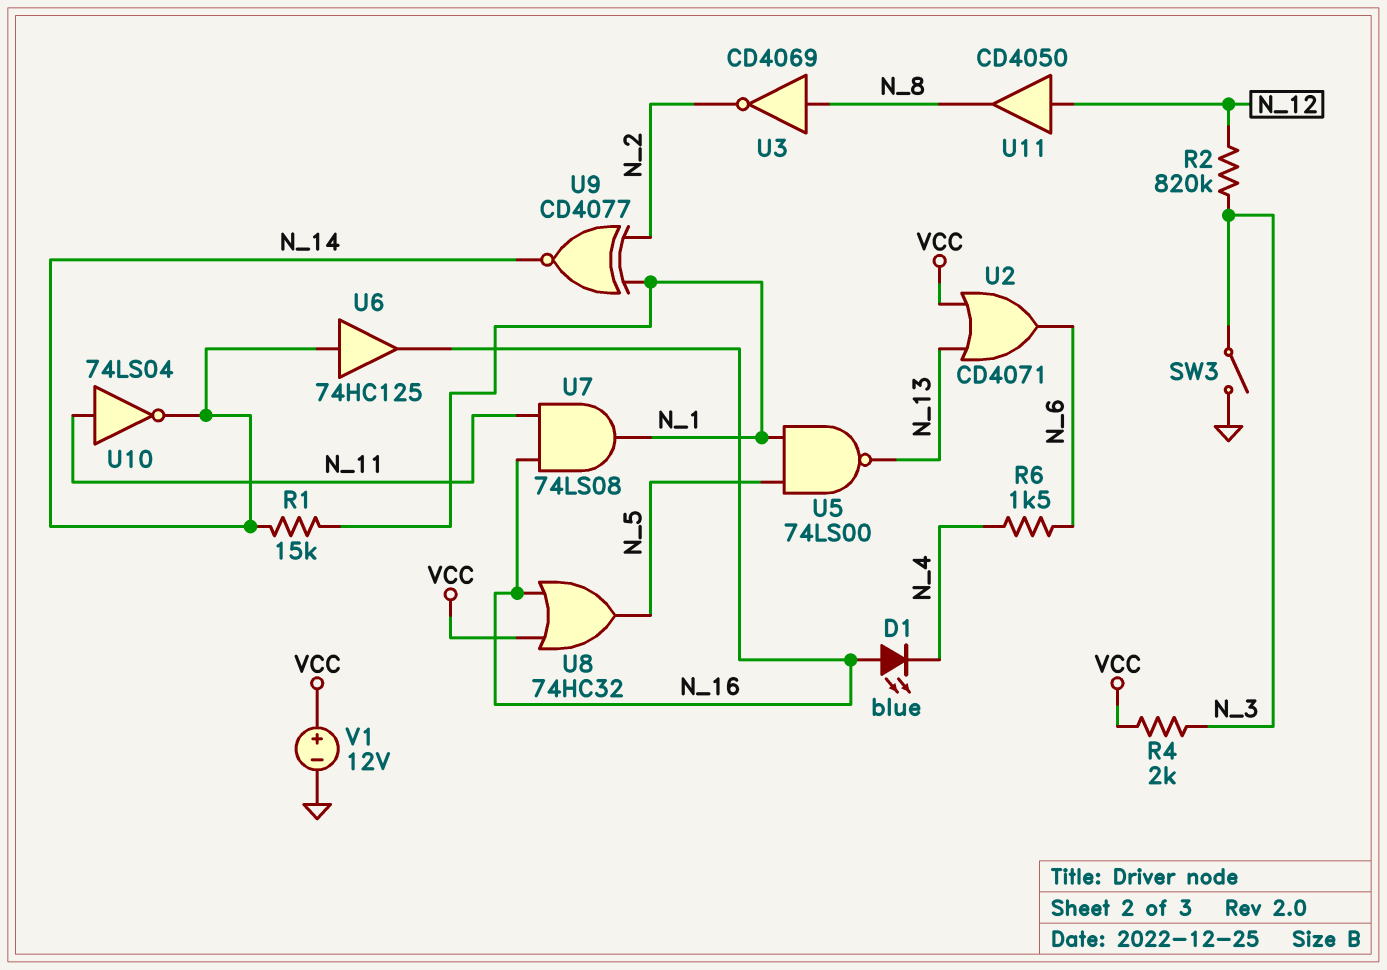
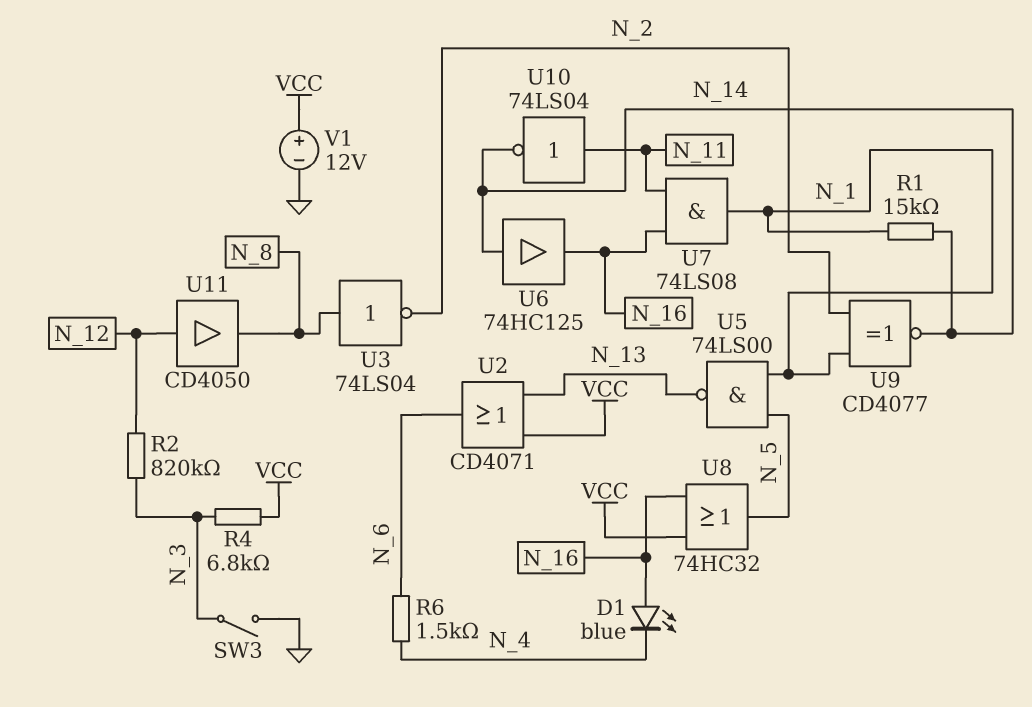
R4: 2k (N_3, VCC) -> 6.8k (N_3, VCC)
U3: NOT CD4069 (in N_8, out N_2) -> NOT 74LS04 (in N_8, out N_2)

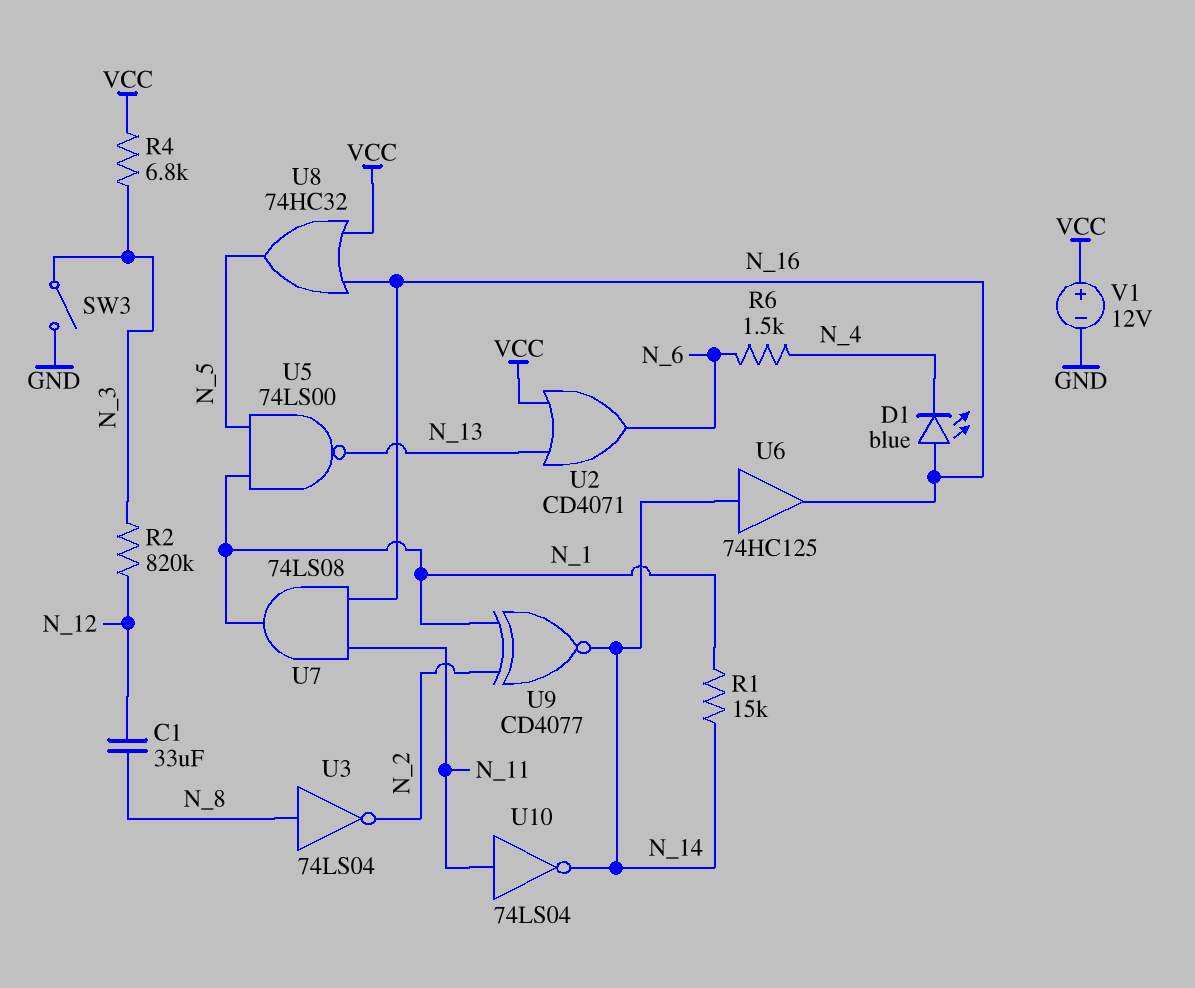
C1: none -> 33uF (N_8, N_12)
U11: buffer CD4050 (in N_12, out N_8) -> none

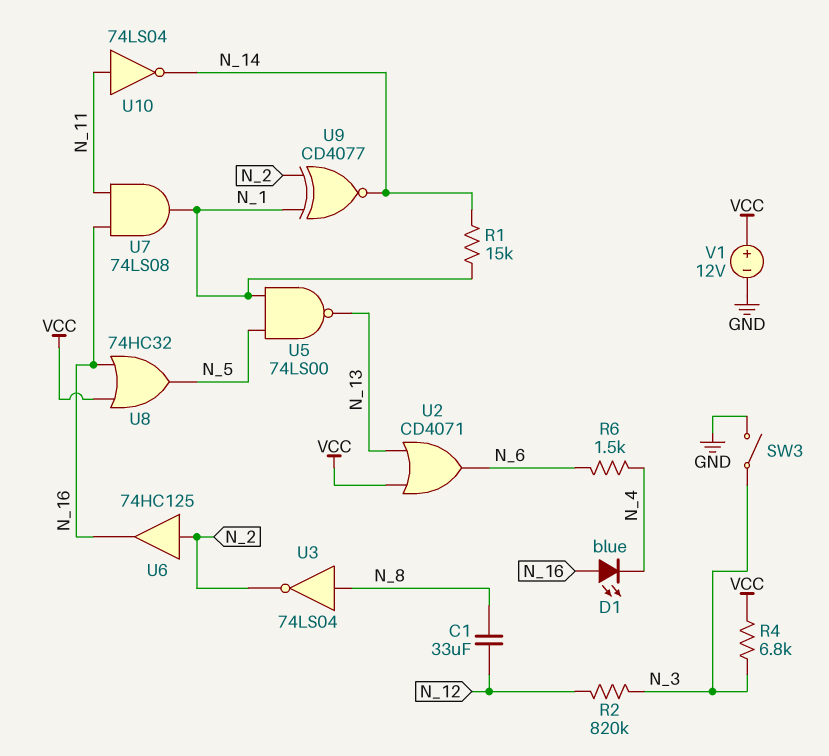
U6: buffer 74HC125 (in N_14, out N_16) -> buffer 74HC125 (in N_2, out N_16)

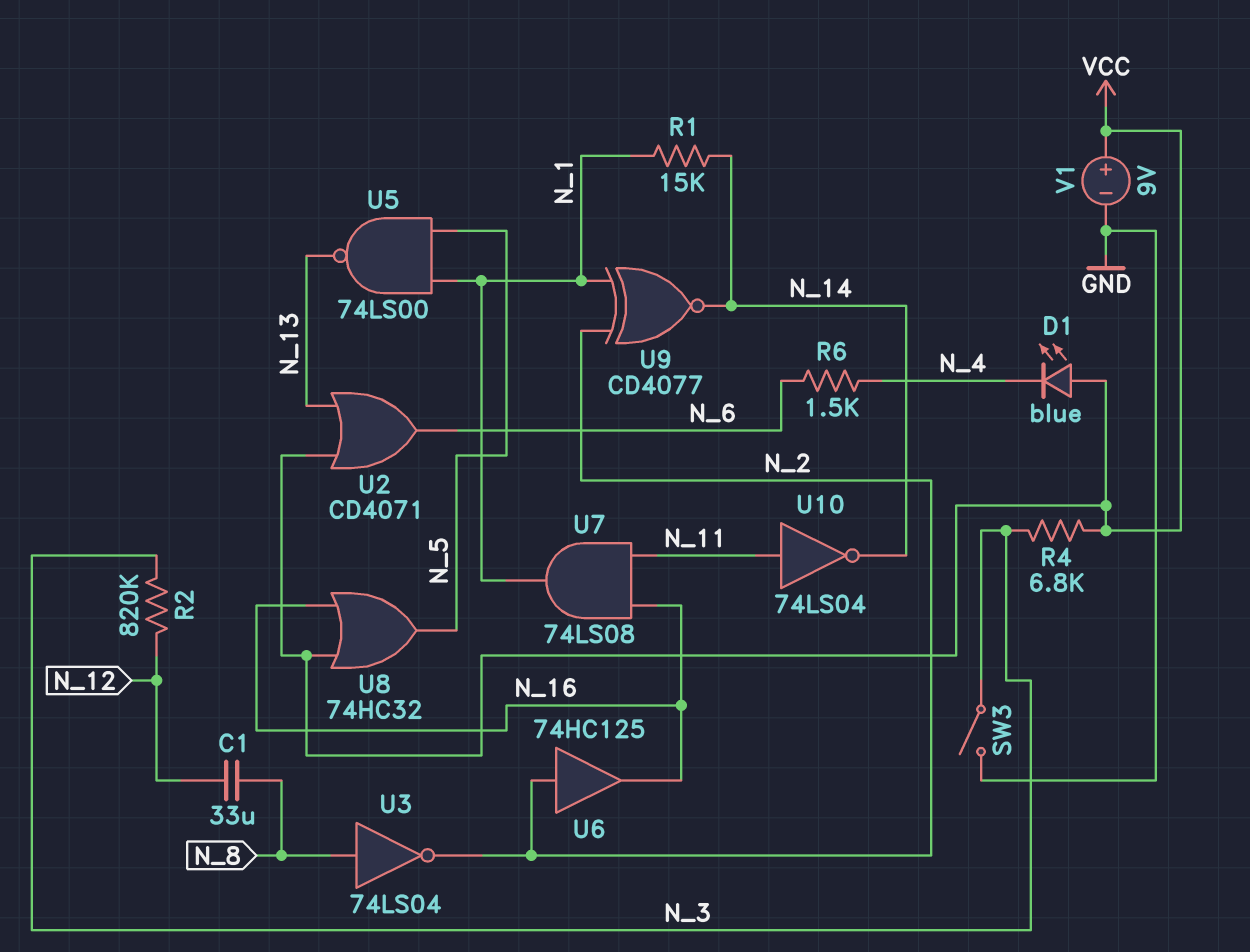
D1: LED blue (A N_16, K N_4) -> LED blue (A VCC, K N_4)
V1: 12V (plus VCC, minus GND) -> 9V (plus VCC, minus GND)

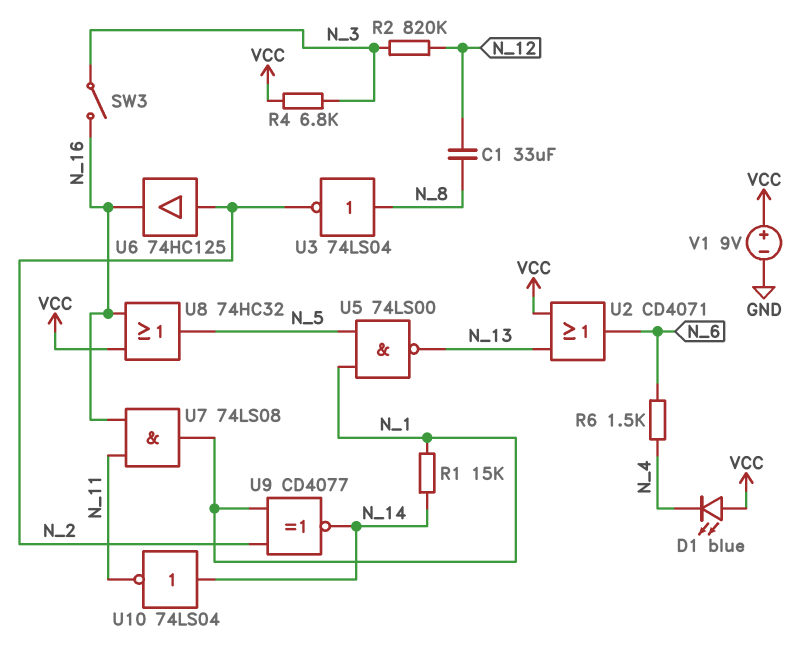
SW3: switch (GND, N_3) -> switch (N_3, N_16)
U10: NOT 74LS04 (in N_11, out N_14) -> NOT 74LS04 (in N_14, out N_11)

